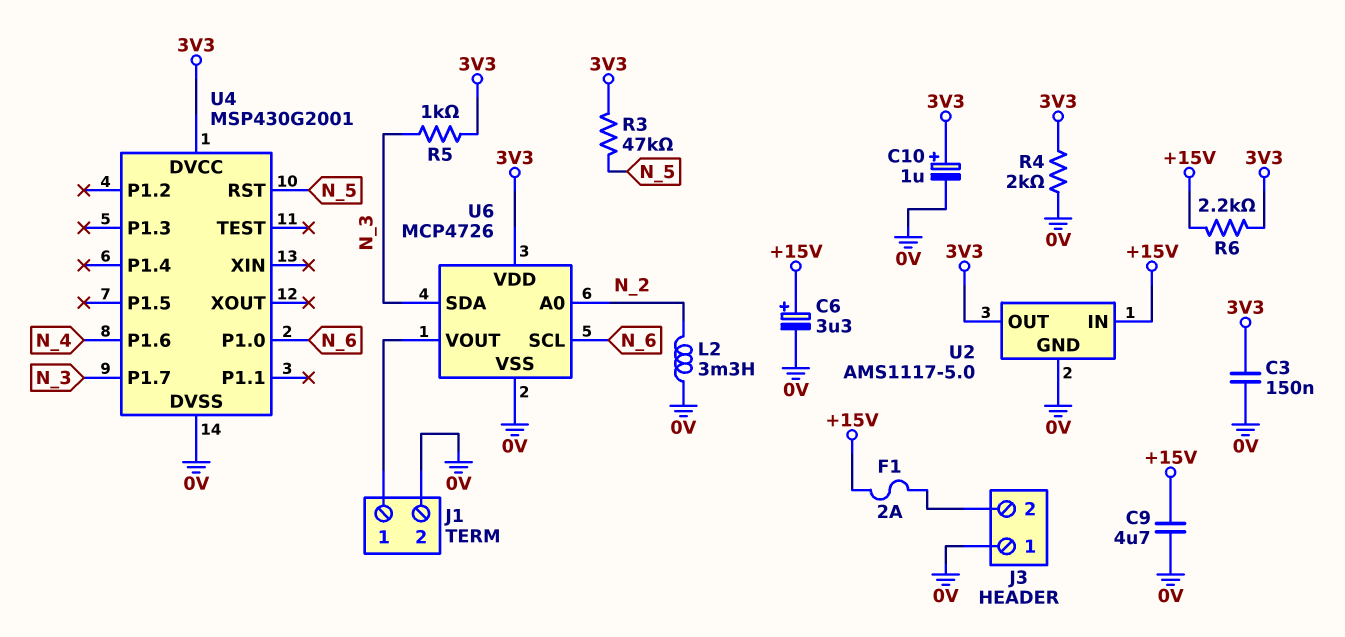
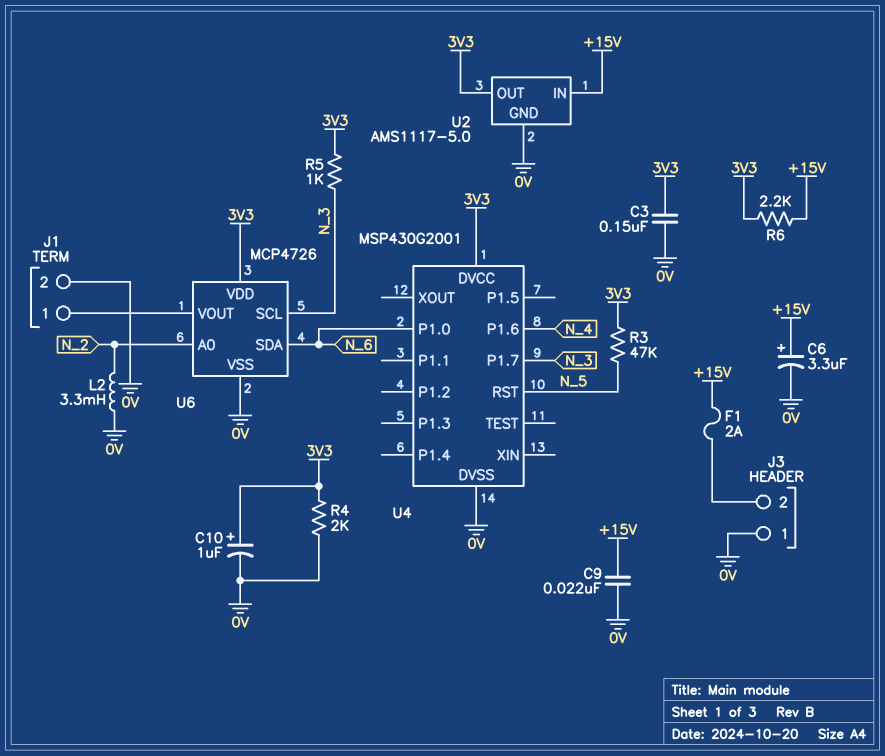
C9: 4.7uF (+15V, 0V) -> 22nF (+15V, 0V)
U6 pin SCL: N_6 -> N_3
U6 pin SDA: N_3 -> N_6

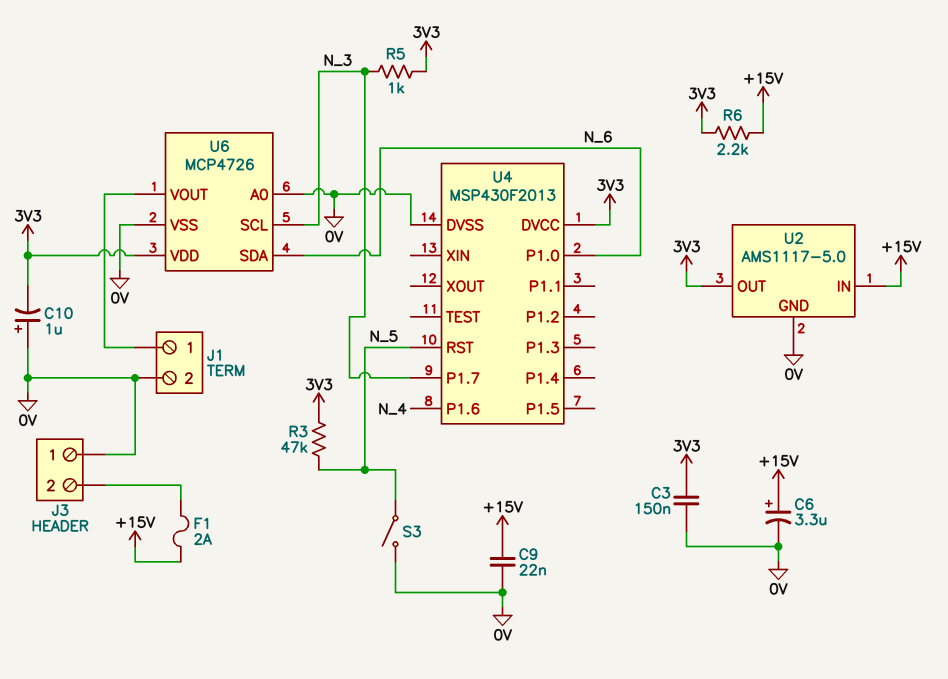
C10: 1uF (plus 3V3, minus 0V) -> 1uF (plus 0V, minus 3V3)
L2: 3.3mH (0V, N_2) -> none
R4: 2k (0V, 3V3) -> none
S3: none -> switch (0V, N_5)
U4: MSP430G2001 -> MSP430F2013
U6 pin A0: N_2 -> 0V

